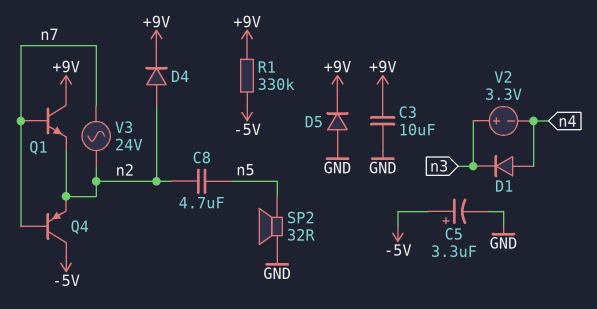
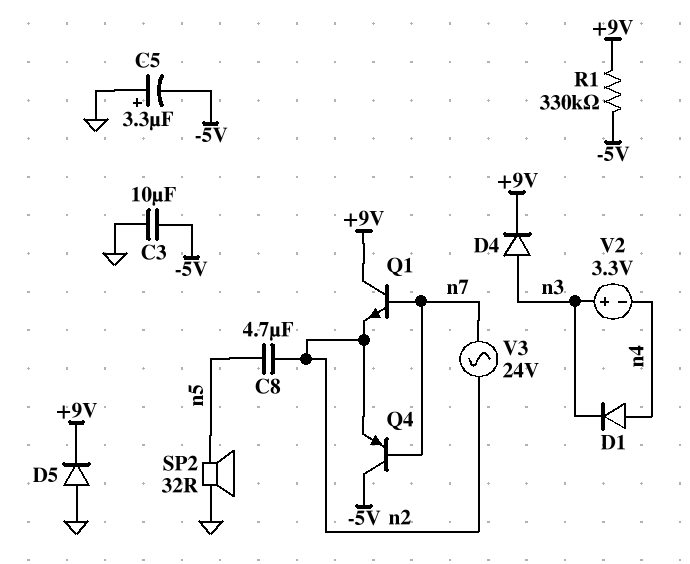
C3: 10uF (+9V, GND) -> 10uF (-5V, GND)
C5: 3.3uF (plus -5V, minus GND) -> 3.3uF (plus GND, minus -5V)
D4: diode (A n2, K +9V) -> diode (A n3, K +9V)

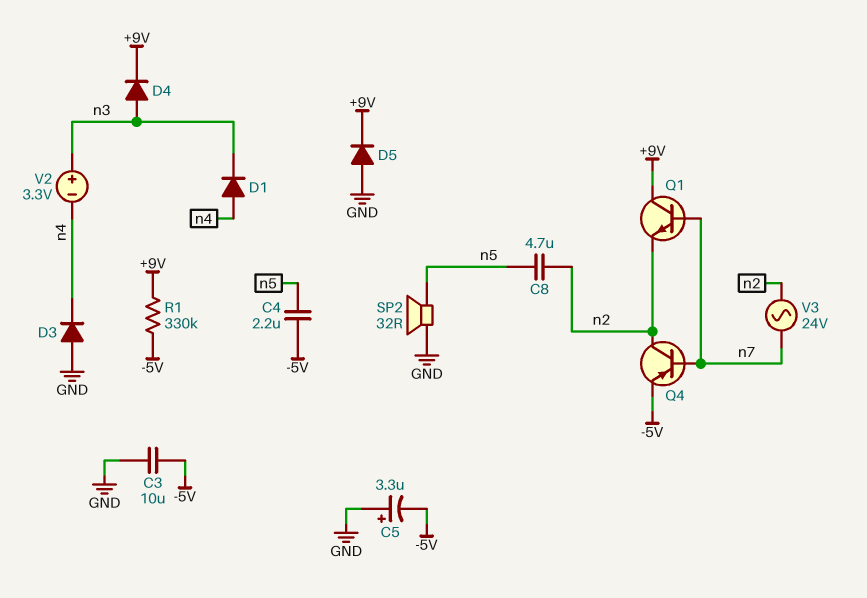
C4: none -> 2.2uF (-5V, n5)
D3: none -> diode (A GND, K n4)
Q4: PNP (B n7, C -5V, E n2) -> PNP (B n7, C n2, E -5V)

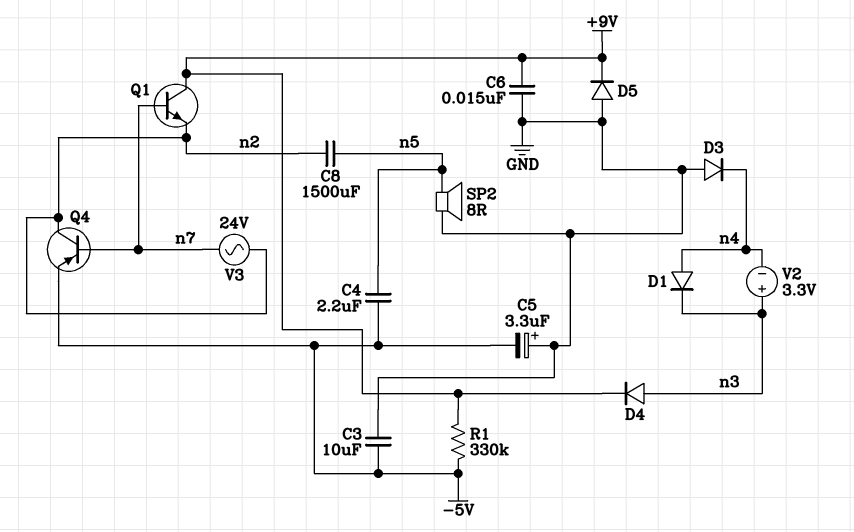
C6: none -> 15nF (+9V, GND)
C8: 4.7uF (n2, n5) -> 1500uF (n2, n5)
SP2: speaker 32R (GND, n5) -> speaker 8R (GND, n5)

